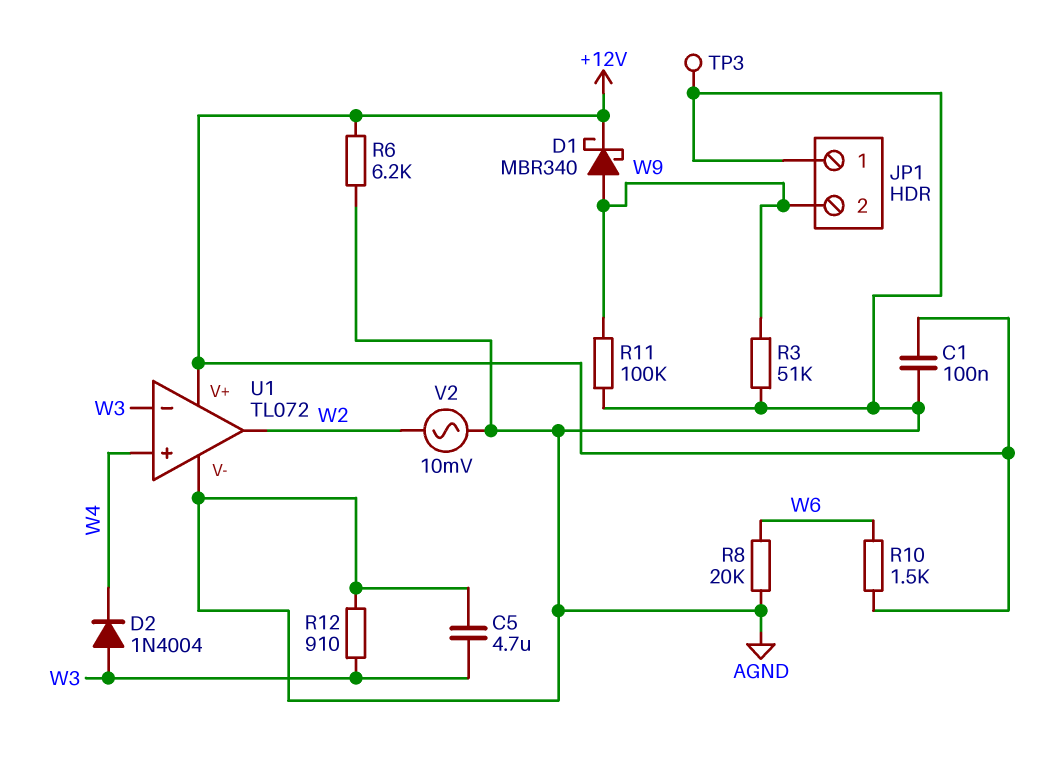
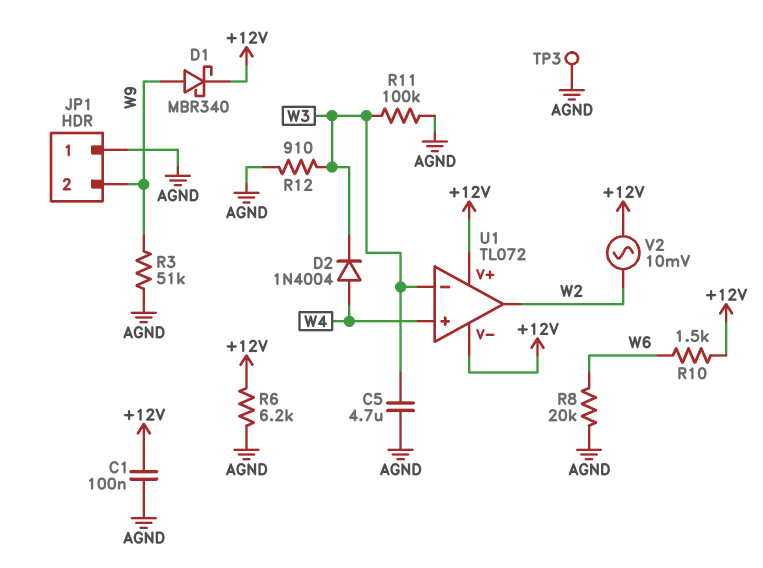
D2: diode 1N4004 (A W3, K W4) -> diode 1N4004 (A W4, K W3)
R11: 100k (AGND, W9) -> 100k (AGND, W3)
U1 pin V-: AGND -> +12V
V2: AC 10mV (AGND, W2) -> AC 10mV (+12V, W2)

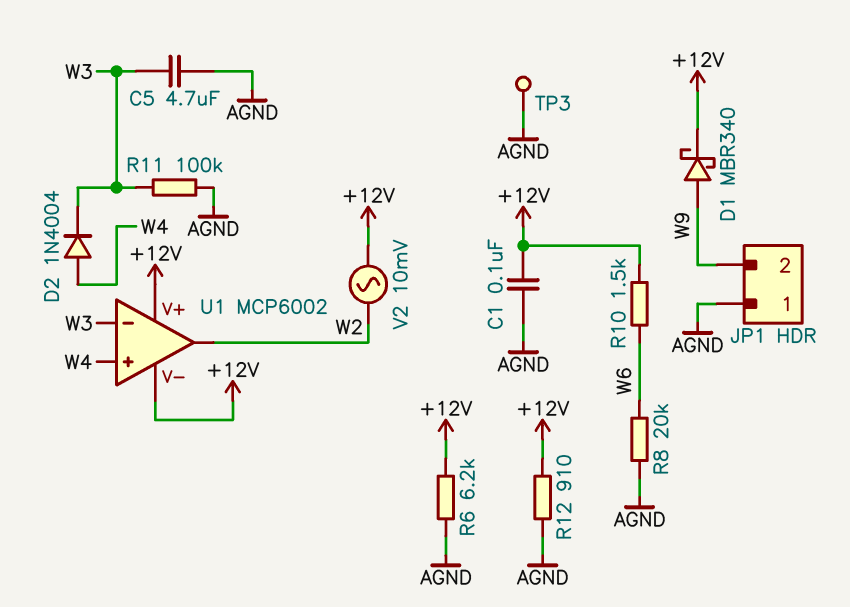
R3: 51k (AGND, W9) -> none
R12: 910 (AGND, W3) -> 910 (+12V, AGND)
U1: TL072 -> MCP6002

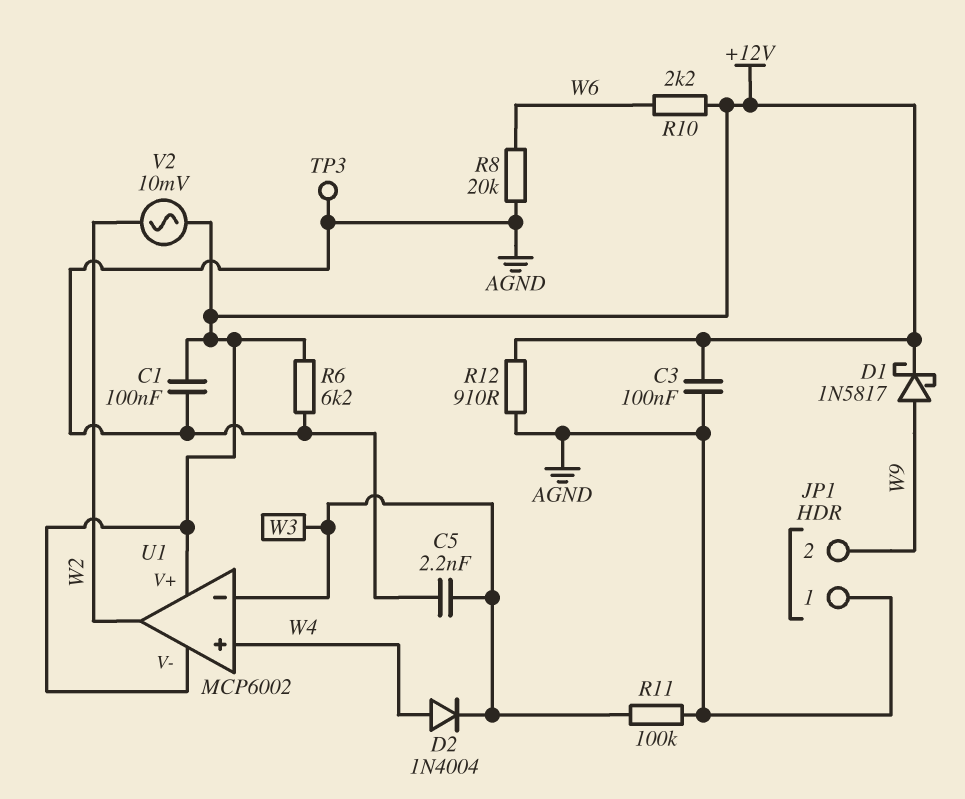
C3: none -> 100nF (+12V, AGND)
C5: 4.7uF (AGND, W3) -> 2.2nF (AGND, W3)
D1: schottky MBR340 (A W9, K +12V) -> schottky 1N5817 (A W9, K +12V)
R10: 1.5k (+12V, W6) -> 2.2k (+12V, W6)

